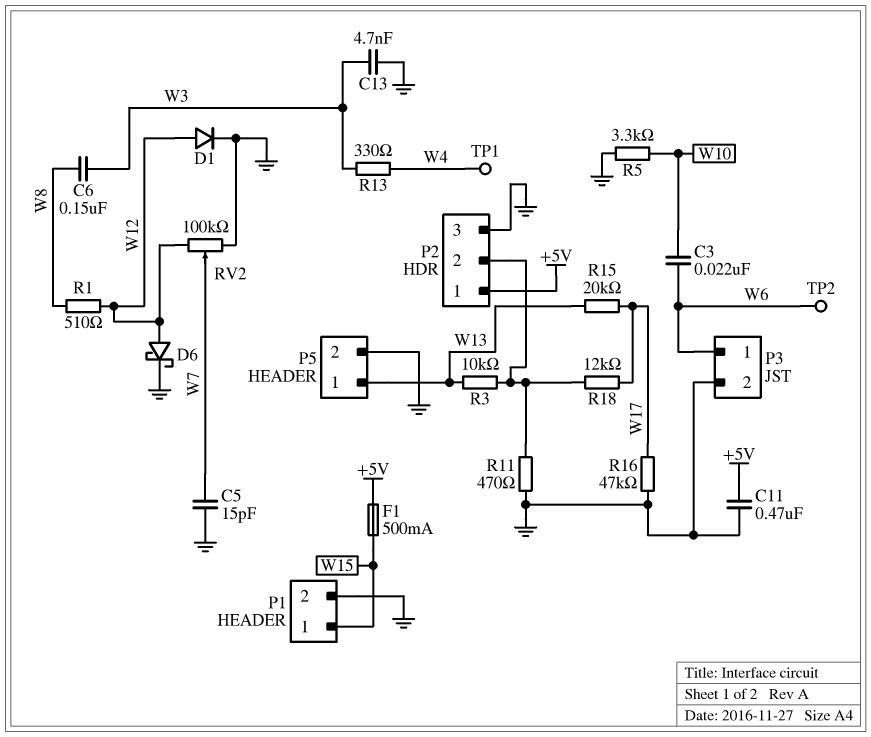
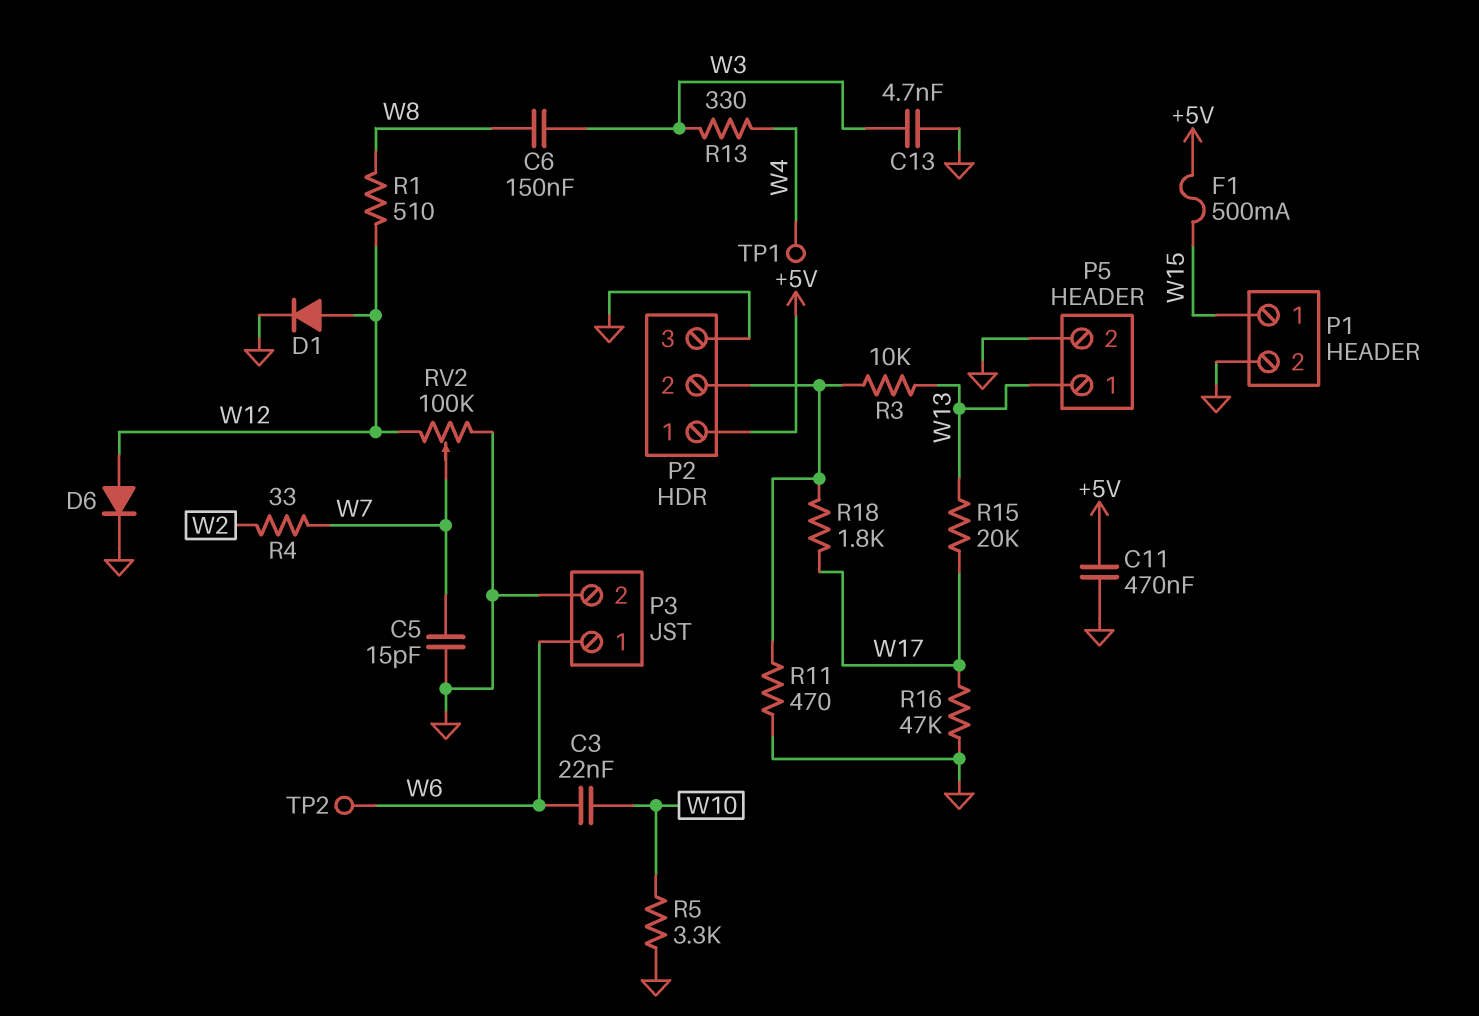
D6: schottky (A W12, K GND) -> diode (A W12, K GND)
R4: none -> 33 (W2, W7)
R18: 12k (P2/2, W17) -> 1.8k (P2/2, W17)

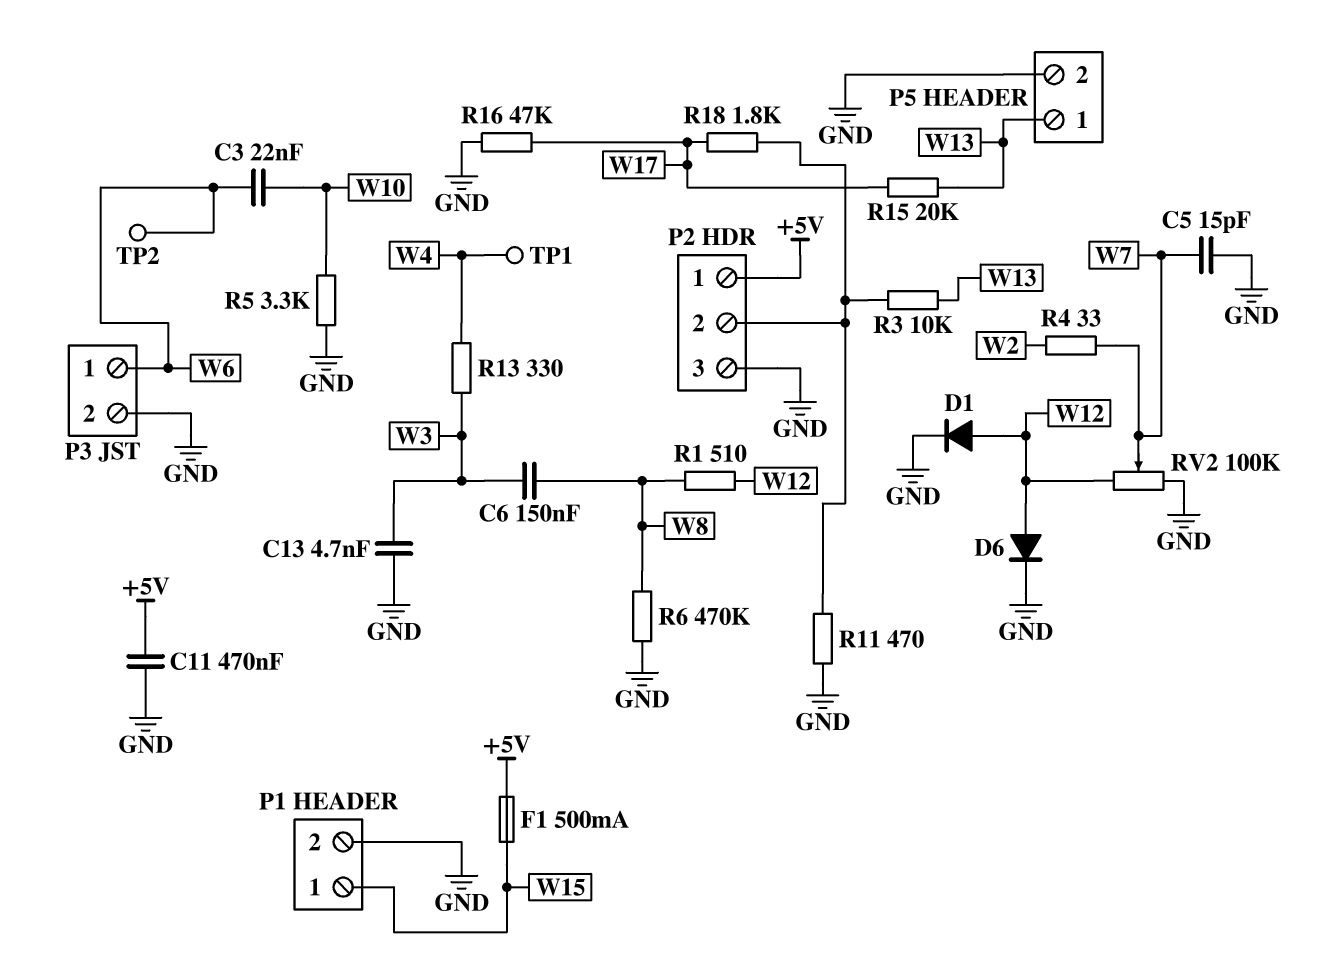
R6: none -> 470k (GND, W8)

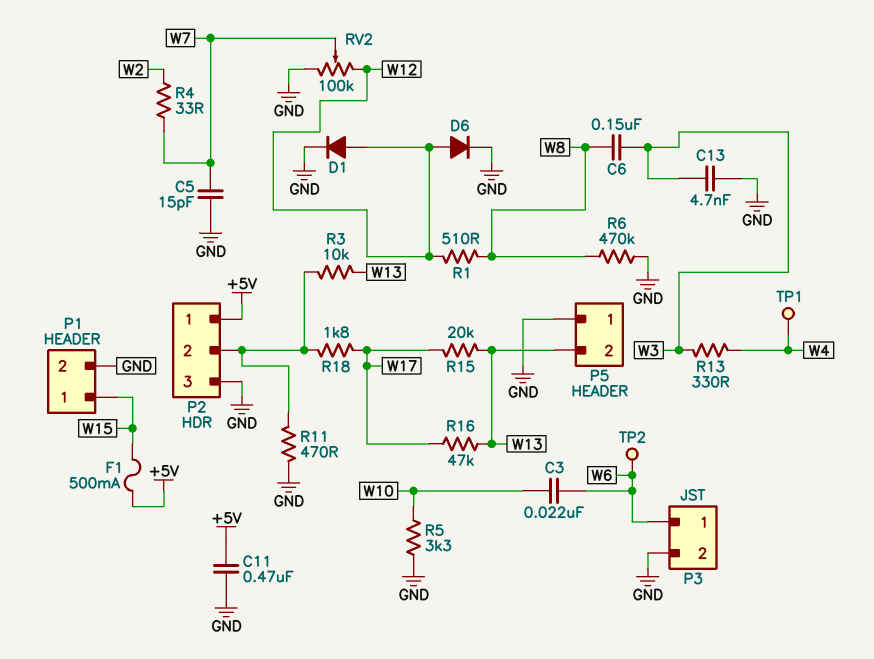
P5 pin 1: W13 -> GND
P5 pin 2: GND -> W13
R16: 47k (GND, W17) -> 47k (W13, W17)

